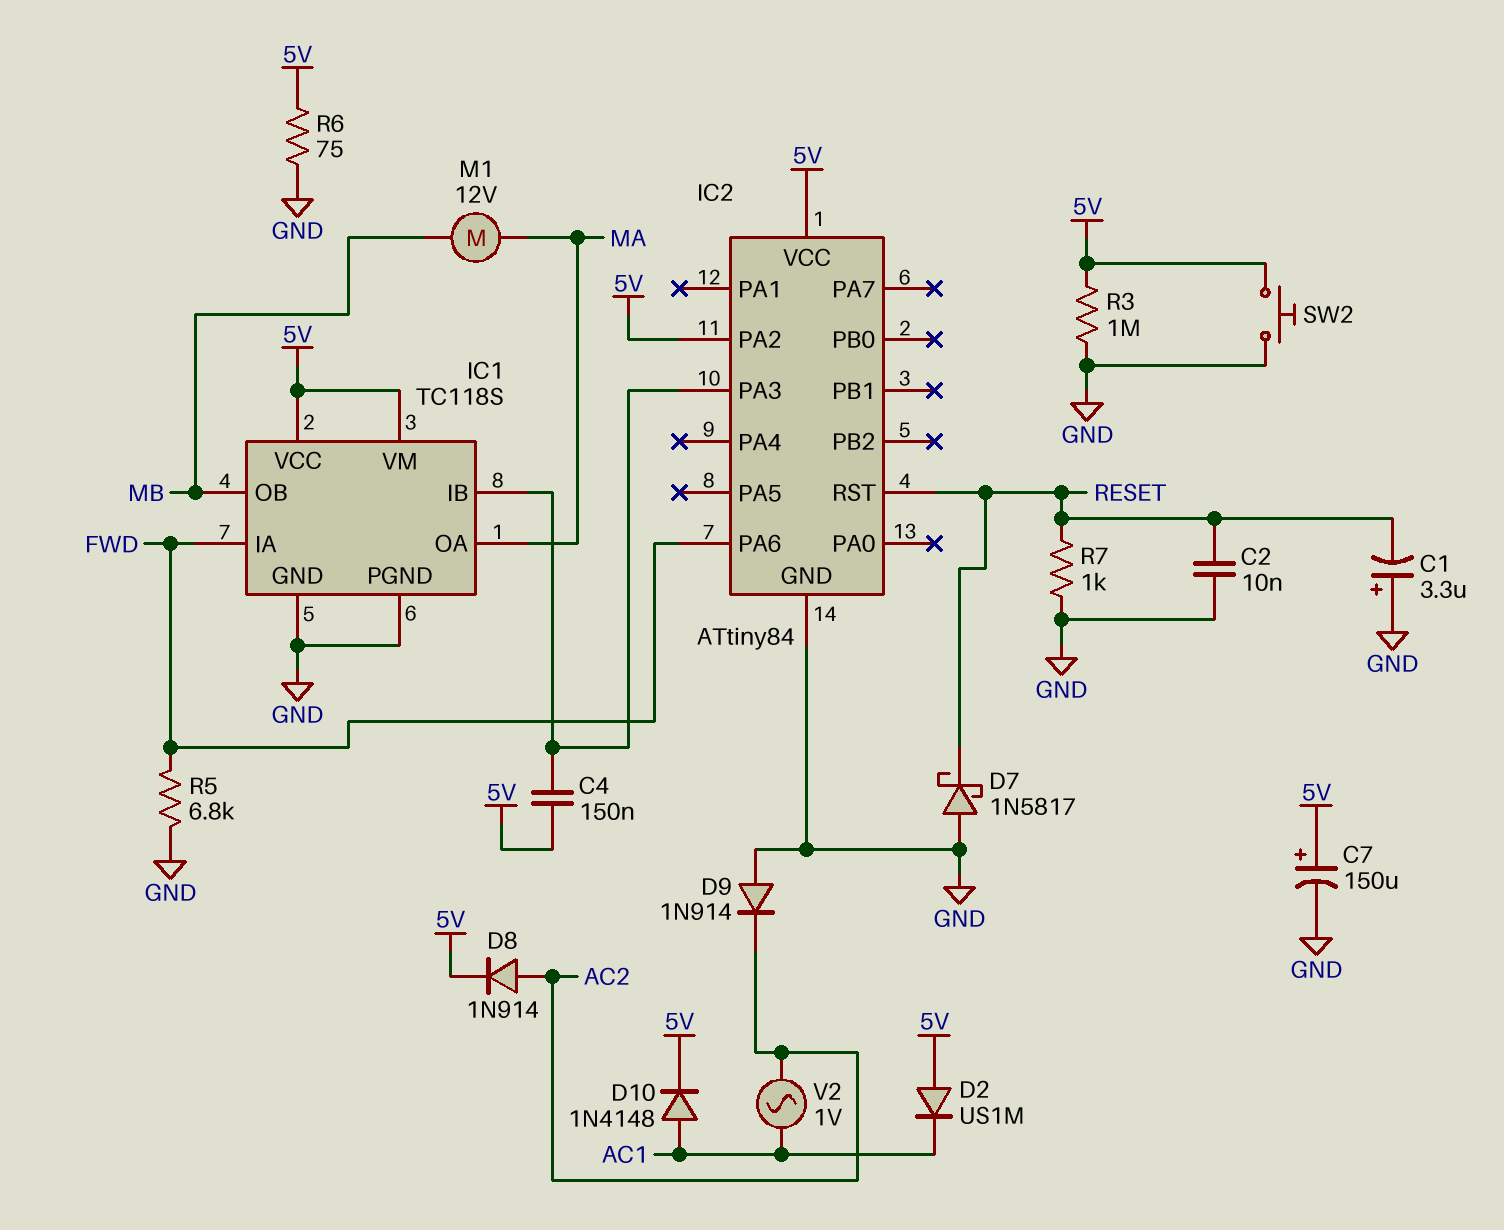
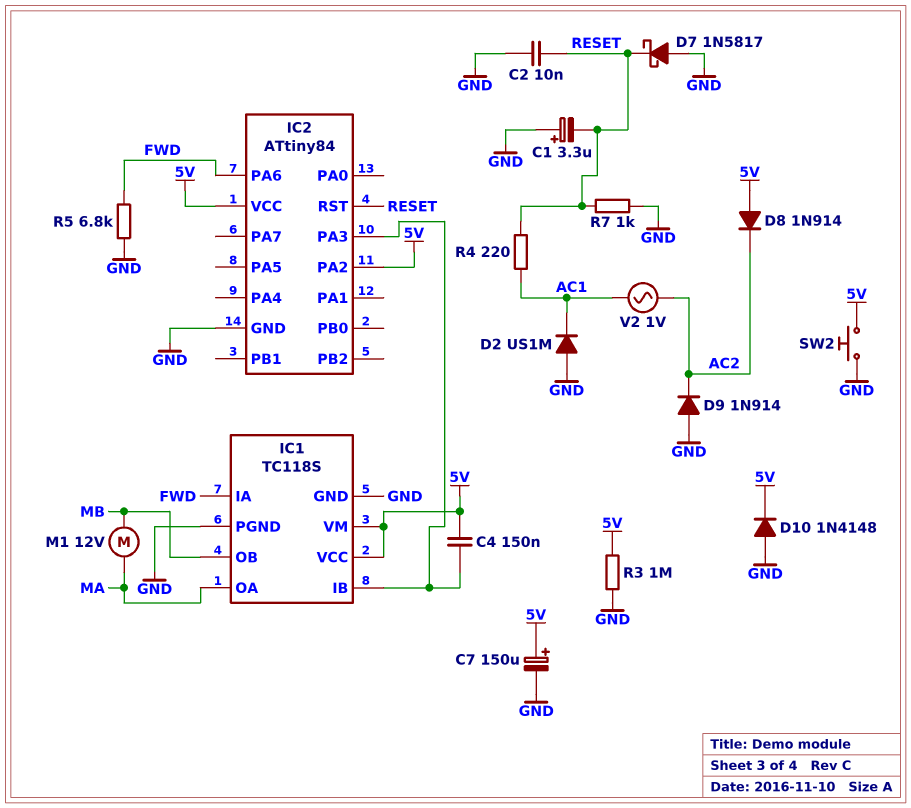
D2: diode US1M (A 5V, K AC1) -> diode US1M (A GND, K AC1)
D8: diode 1N914 (A AC2, K 5V) -> diode 1N914 (A 5V, K AC2)
D10: diode 1N4148 (A AC1, K 5V) -> diode 1N4148 (A GND, K 5V)
R4: none -> 220 (AC1, RESET)
R6: 75 (5V, GND) -> none

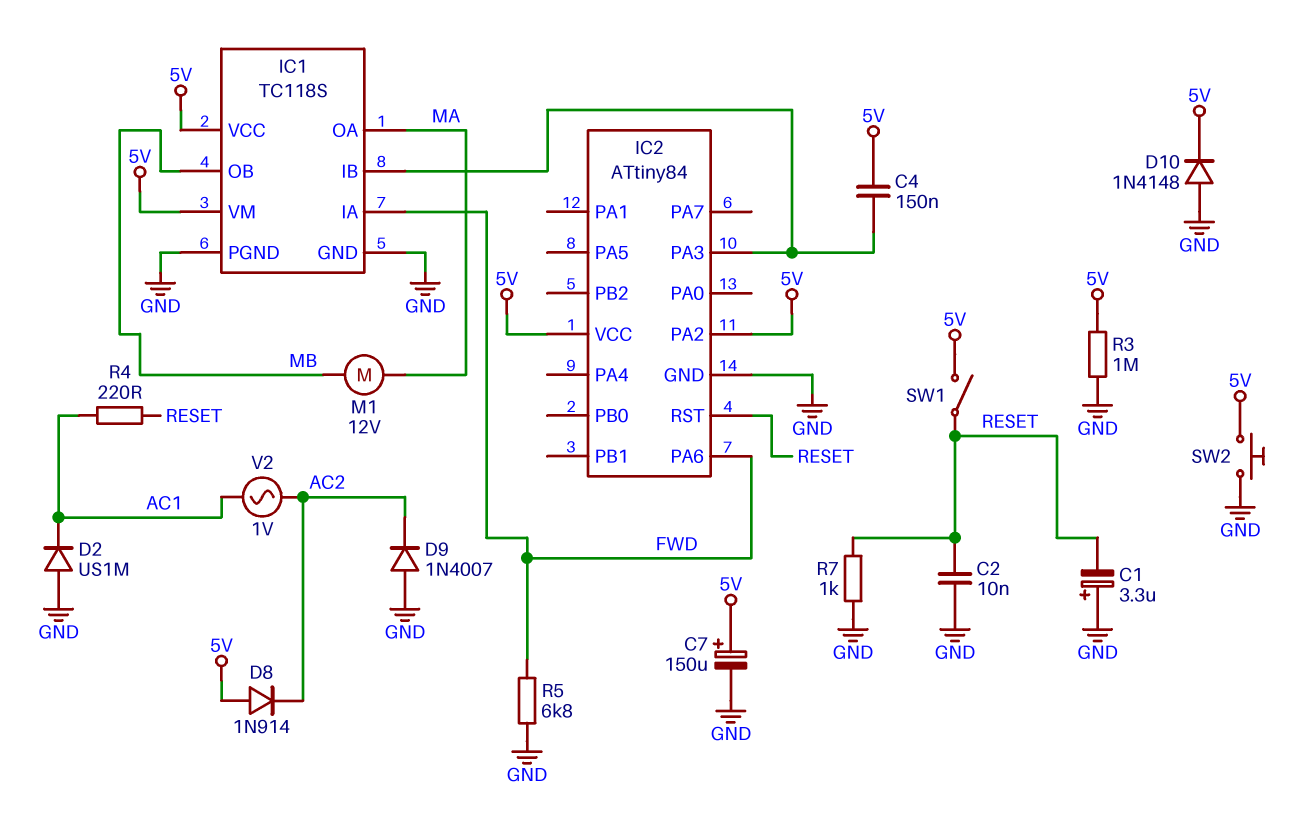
D7: schottky 1N5817 (A GND, K RESET) -> none
D9: diode 1N914 (A GND, K AC2) -> diode 1N4007 (A GND, K AC2)
SW1: none -> switch (5V, RESET)

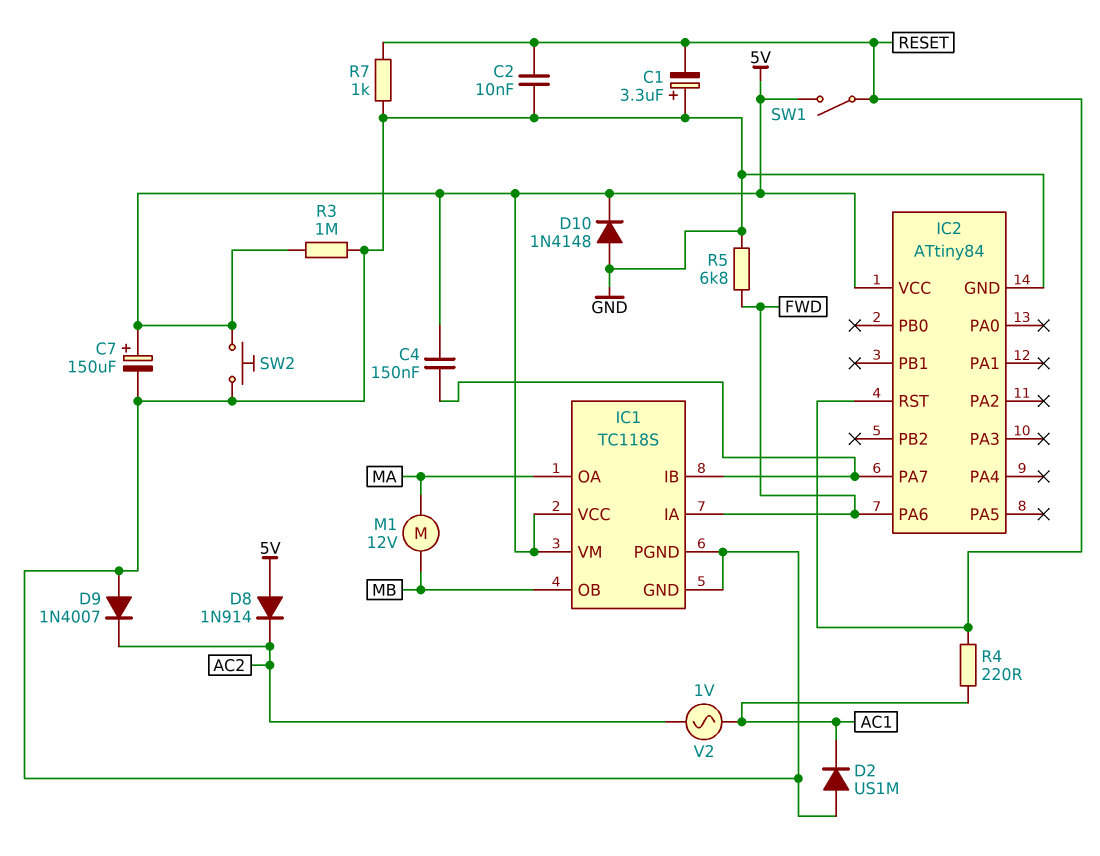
IC2 pin PA2: 5V -> none
IC2 pin PA3: IC1/IB -> none
IC2 pin PA7: none -> IC1/IB

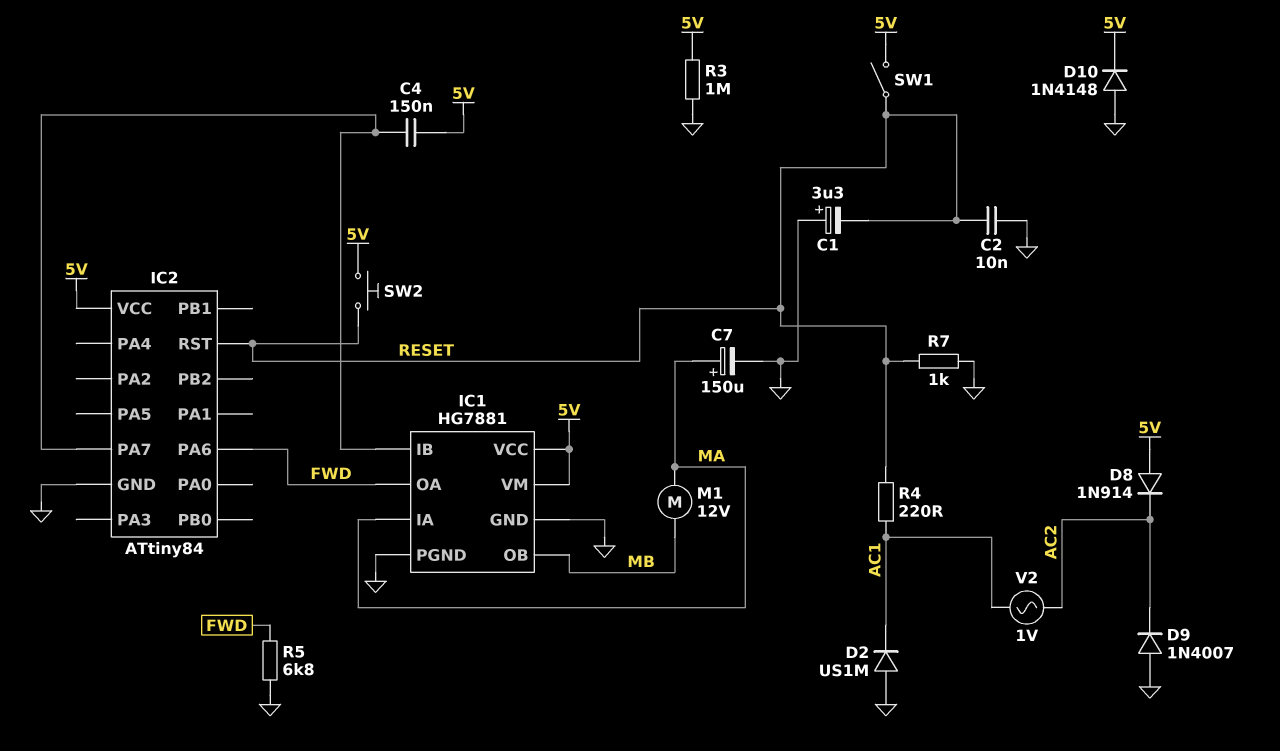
C7: 150uF (plus 5V, minus GND) -> 150uF (plus MA, minus GND)
IC1: TC118S -> HG7881
IC1 pin IA: FWD -> MA
IC1 pin OA: MA -> FWD
SW2: button (5V, GND) -> button (5V, RESET)

